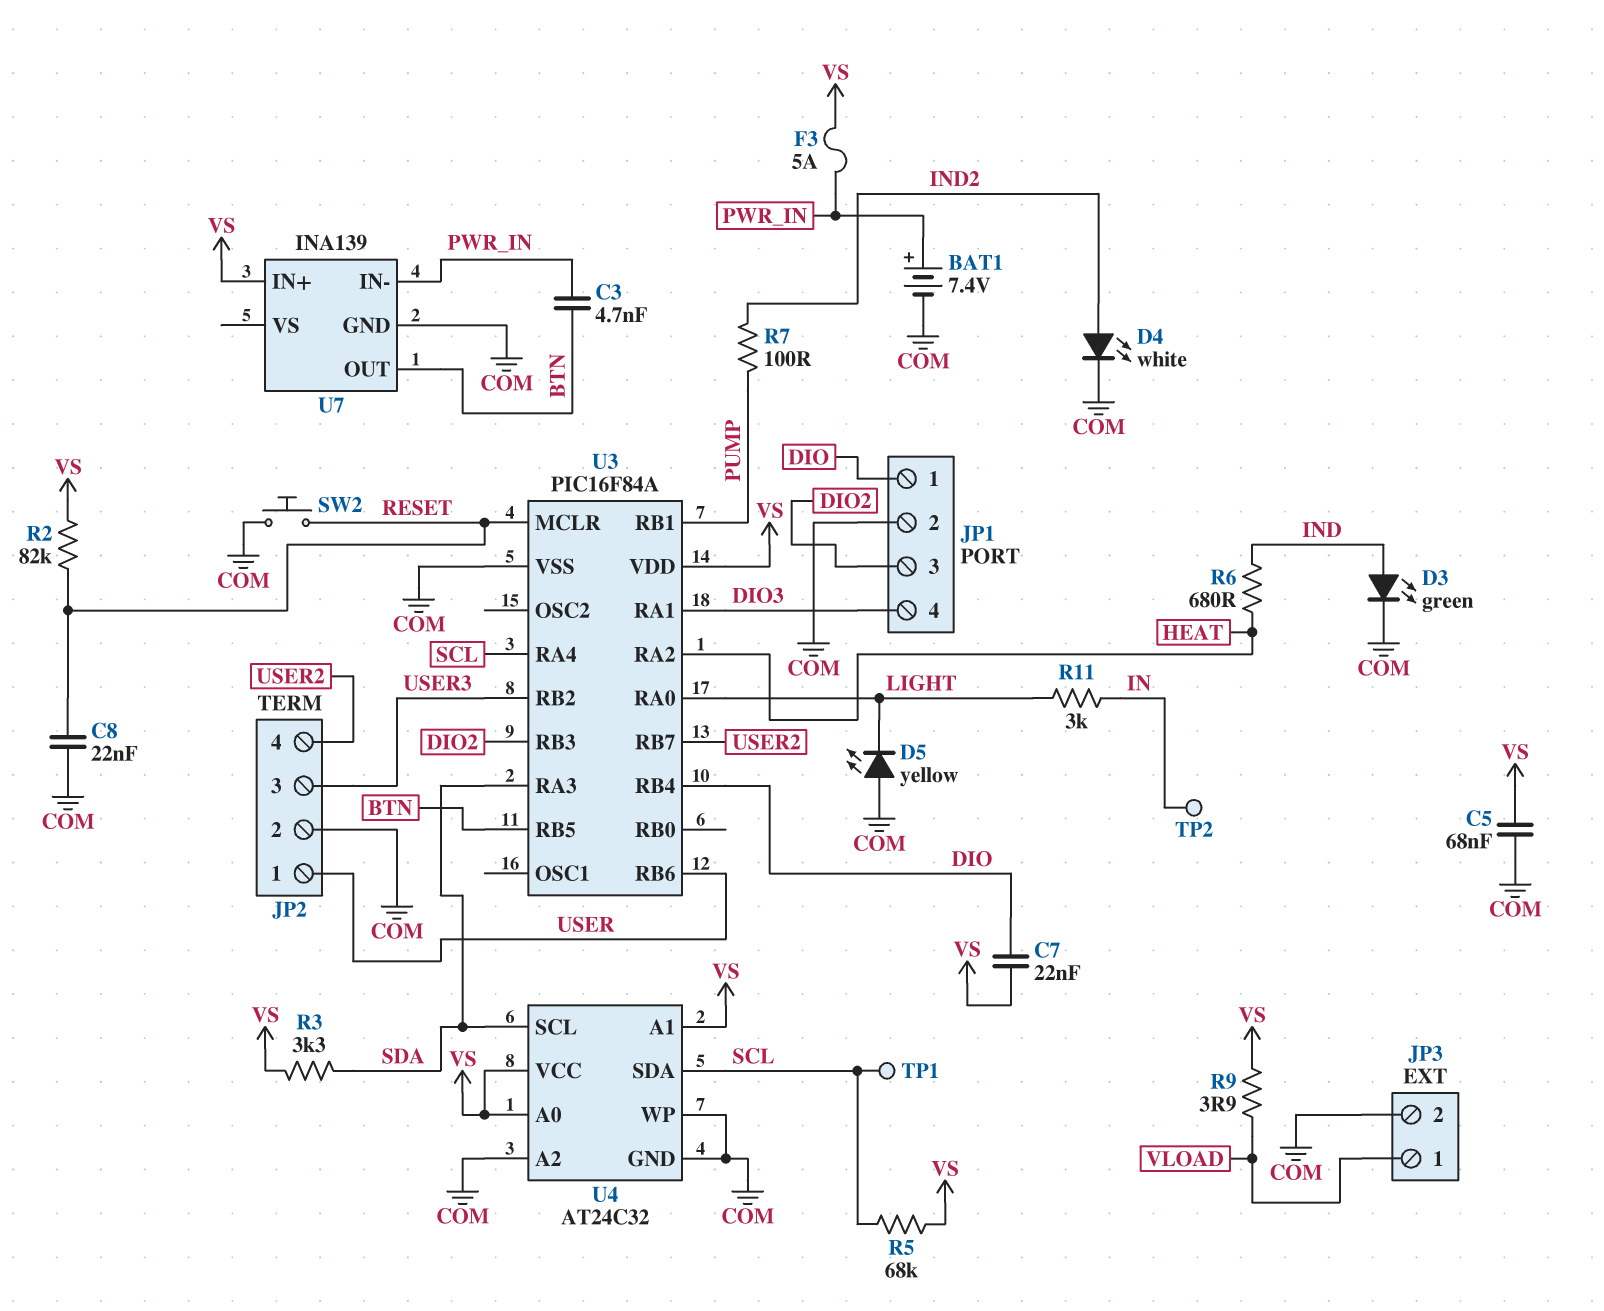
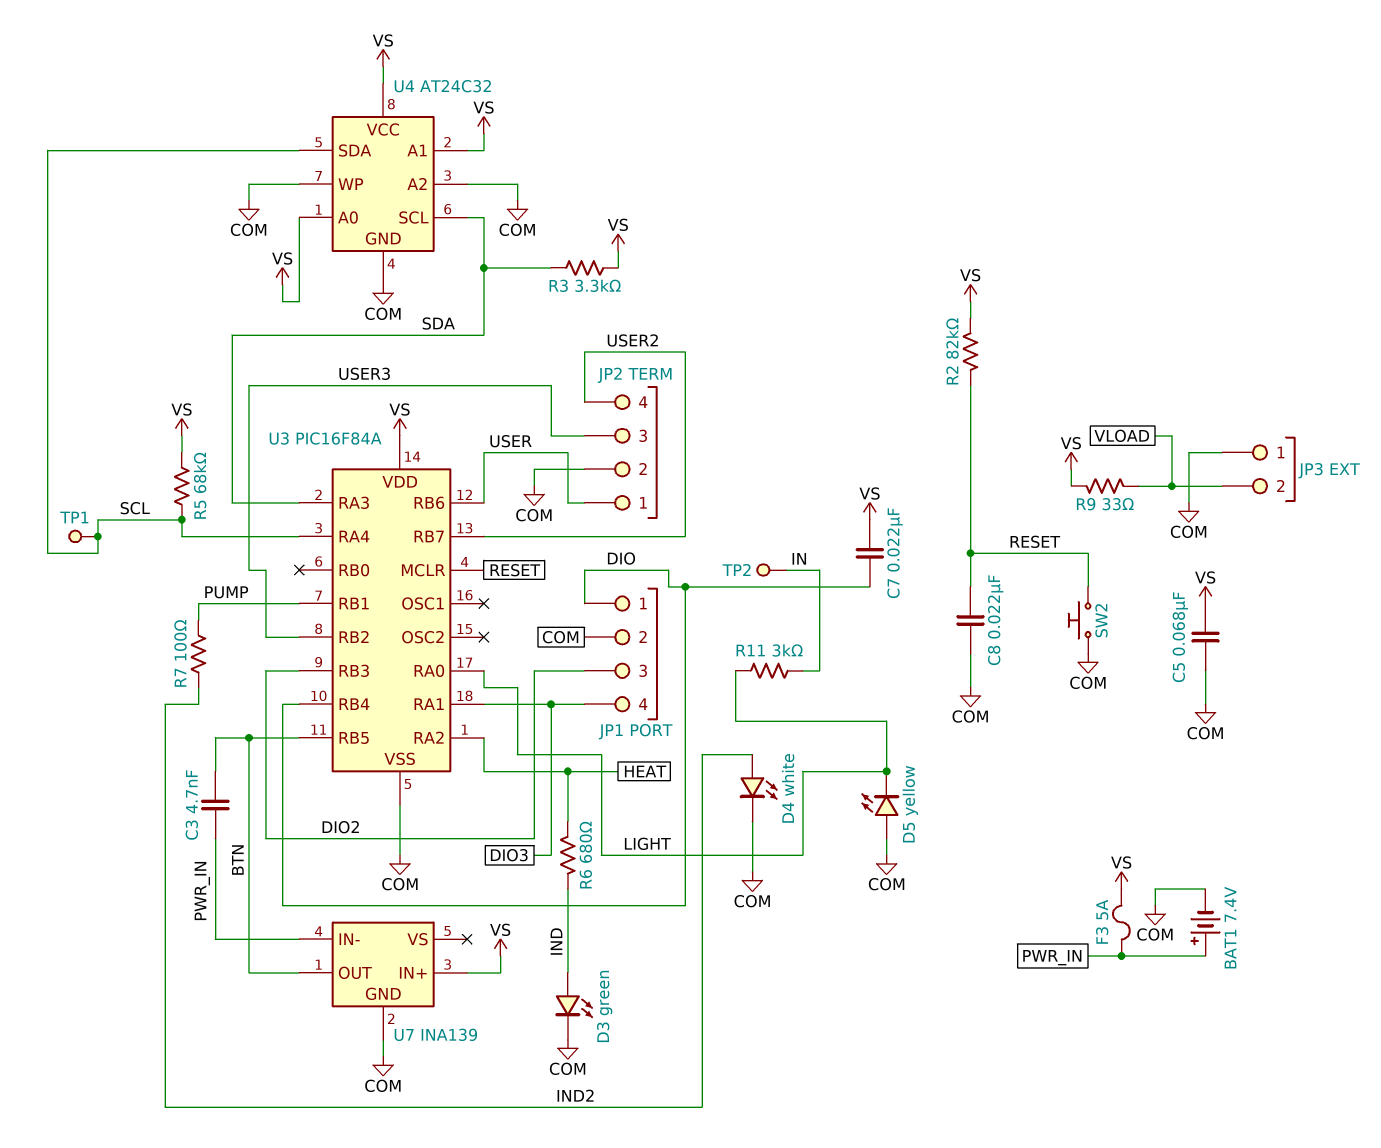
JP3 pin 1: VLOAD -> COM
JP3 pin 2: COM -> VLOAD
R9: 3.9 (VLOAD, VS) -> 33 (VLOAD, VS)

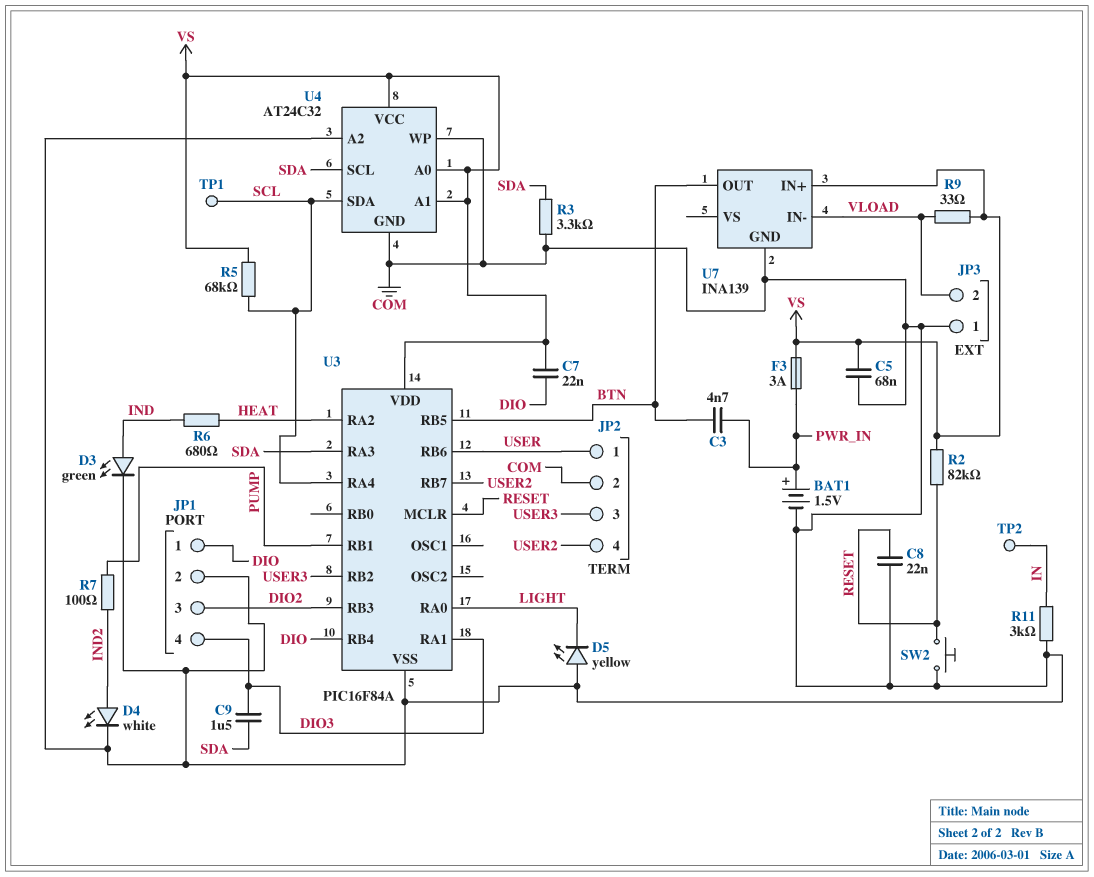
BAT1: 7.4V (plus PWR_IN, minus COM) -> 1.5V (plus PWR_IN, minus COM)
C9: none -> 1.5uF (DIO3, SDA)
F3: 5A (PWR_IN, VS) -> 3A (PWR_IN, VS)
R3: 3.3k (SDA, VS) -> 3.3k (COM, SDA)
R11: 3k (IN, LIGHT) -> 3k (COM, IN)
U7 pin IN-: PWR_IN -> VLOAD

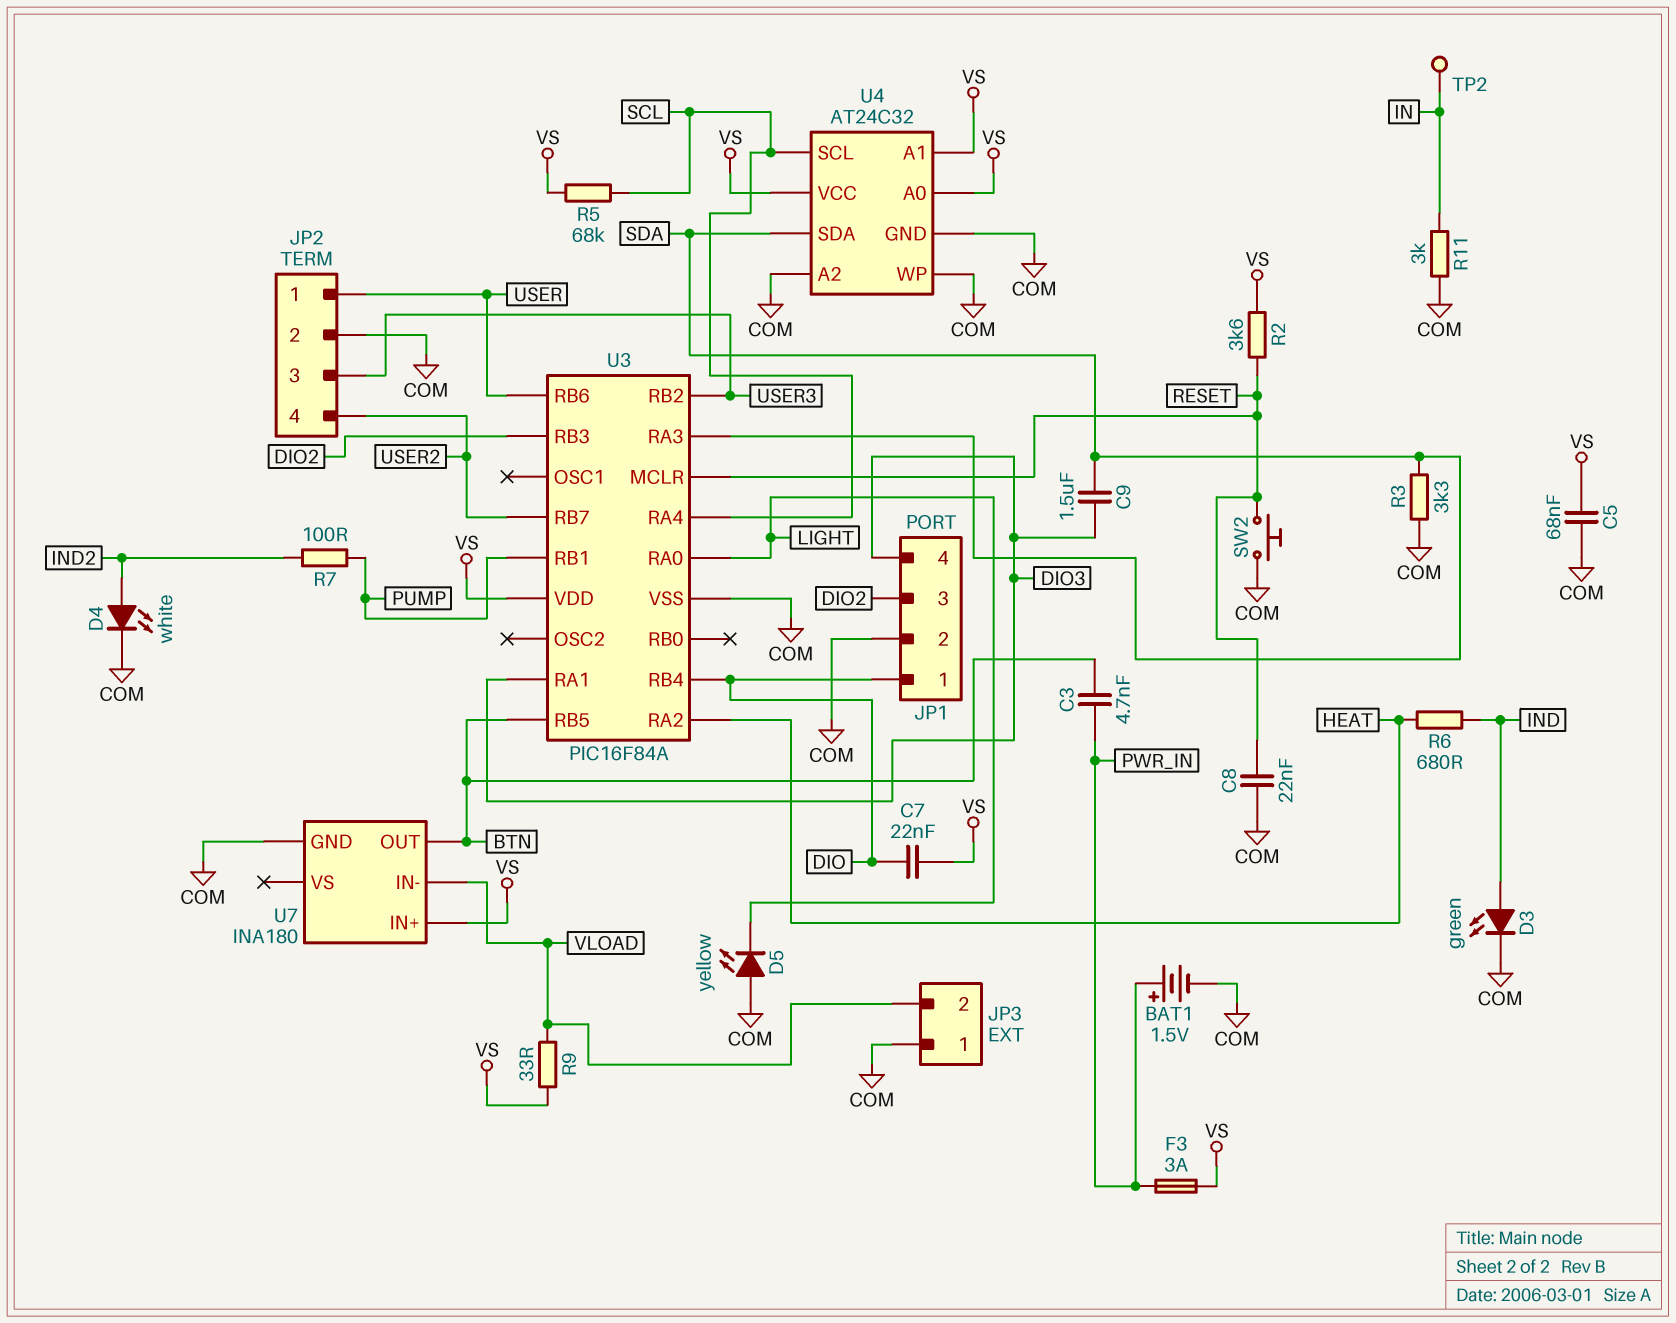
R2: 82k (RESET, VS) -> 3.6k (RESET, VS)
TP1: test point (SCL) -> none
U4 pin SCL: SDA -> SCL
U4 pin SDA: SCL -> SDA
U7: INA139 -> INA180

